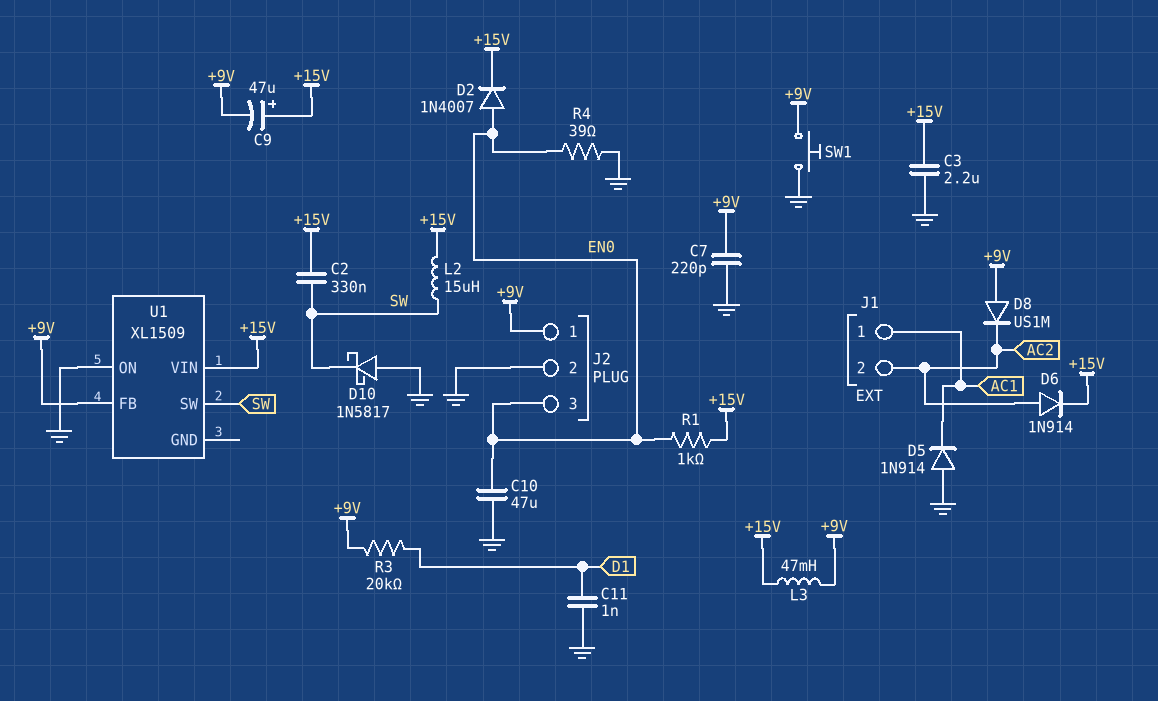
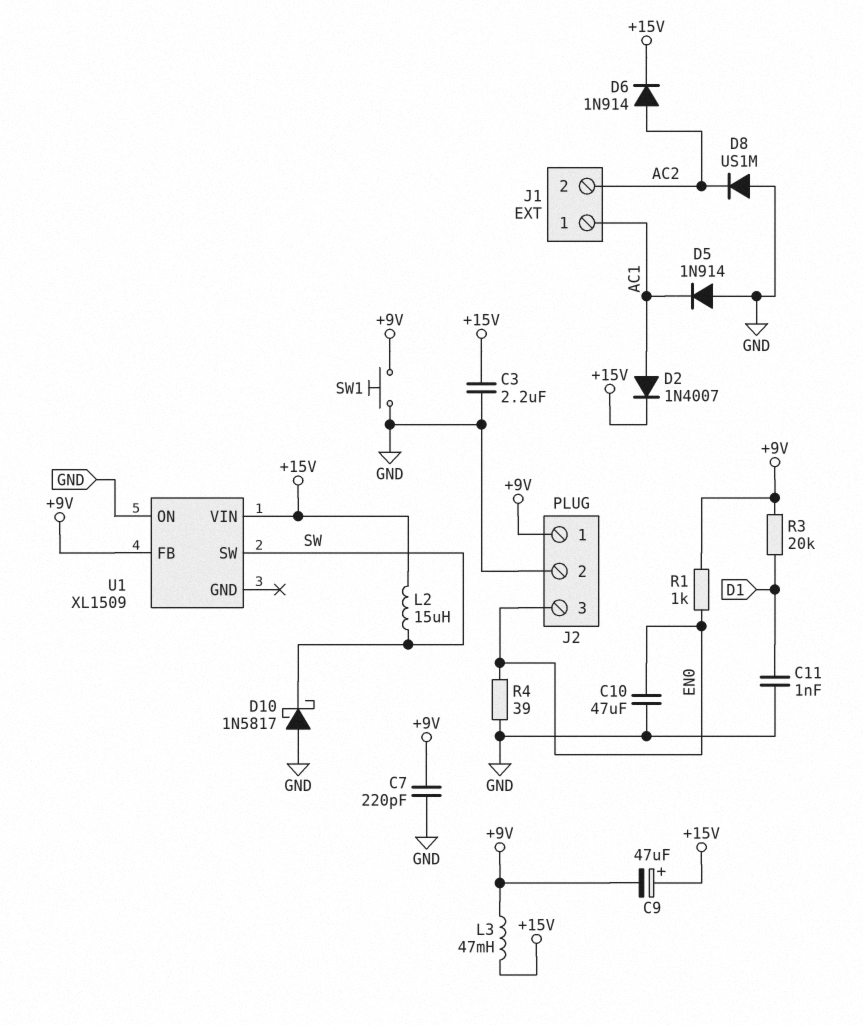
C2: 330nF (+15V, SW) -> none
D2: diode 1N4007 (A EN0, K +15V) -> diode 1N4007 (A AC1, K +15V)
D8: diode US1M (A +9V, K AC2) -> diode US1M (A GND, K AC2)
R1: 1k (+15V, EN0) -> 1k (+9V, EN0)

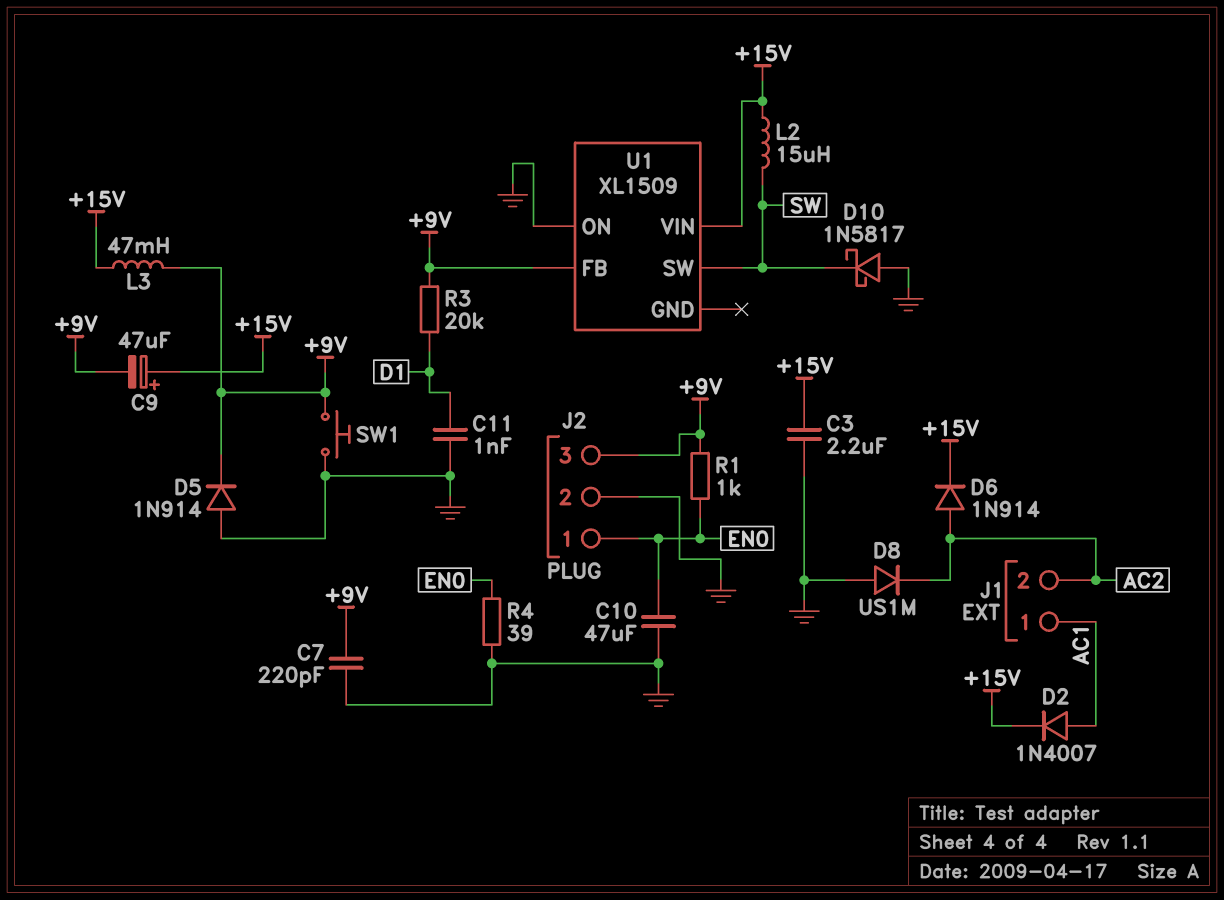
D5: diode 1N914 (A GND, K AC1) -> diode 1N914 (A GND, K +9V)
J2 pin 1: +9V -> EN0
J2 pin 3: EN0 -> +9V

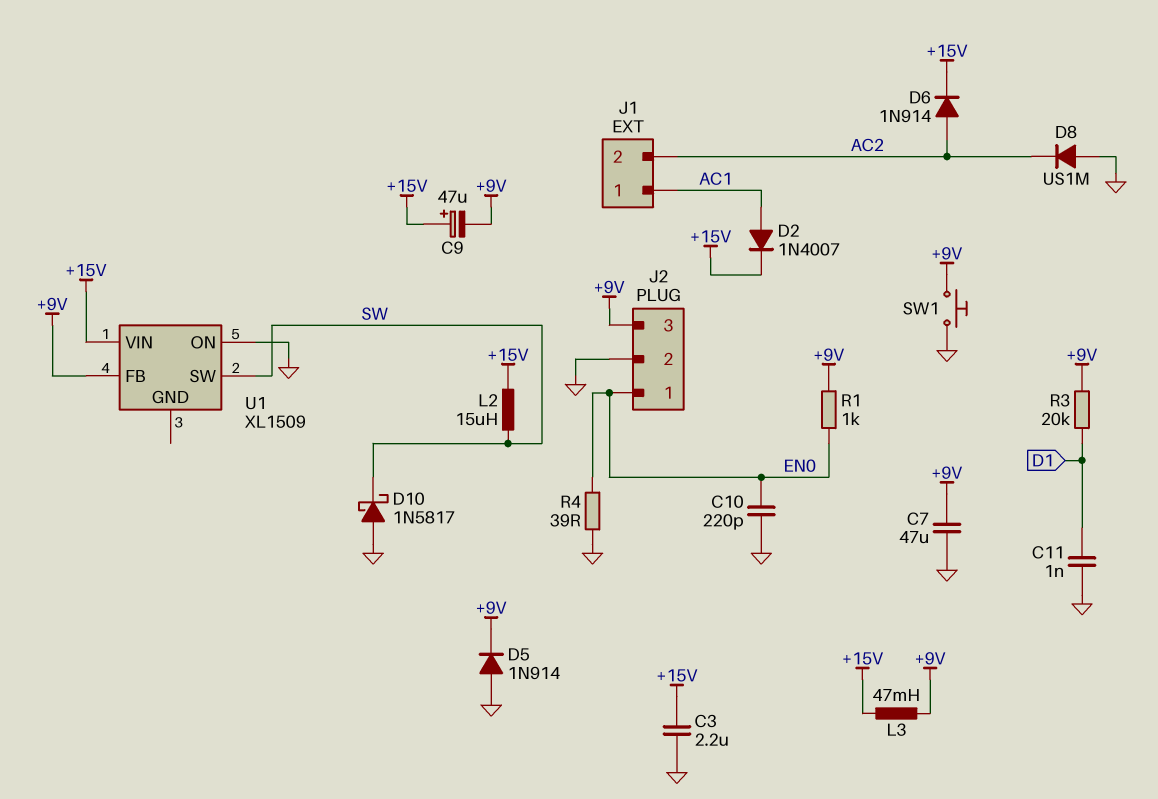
C7: 220pF (+9V, GND) -> 47uF (+9V, GND)
C10: 47uF (EN0, GND) -> 220pF (EN0, GND)

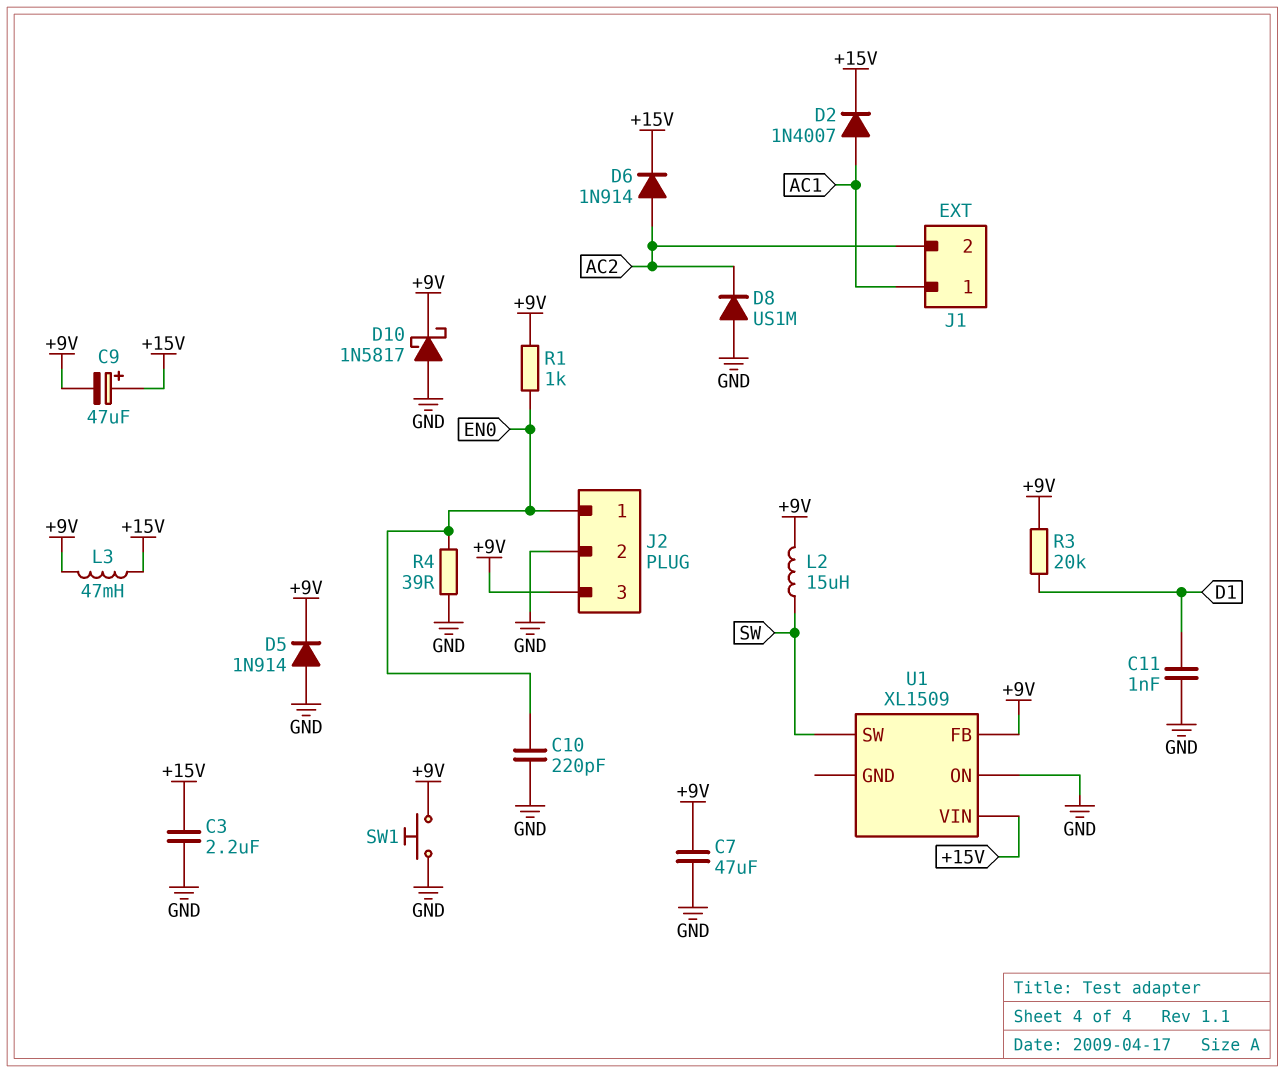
D10: schottky 1N5817 (A GND, K SW) -> schottky 1N5817 (A GND, K +9V)
L2: 15uH (+15V, SW) -> 15uH (+9V, SW)

